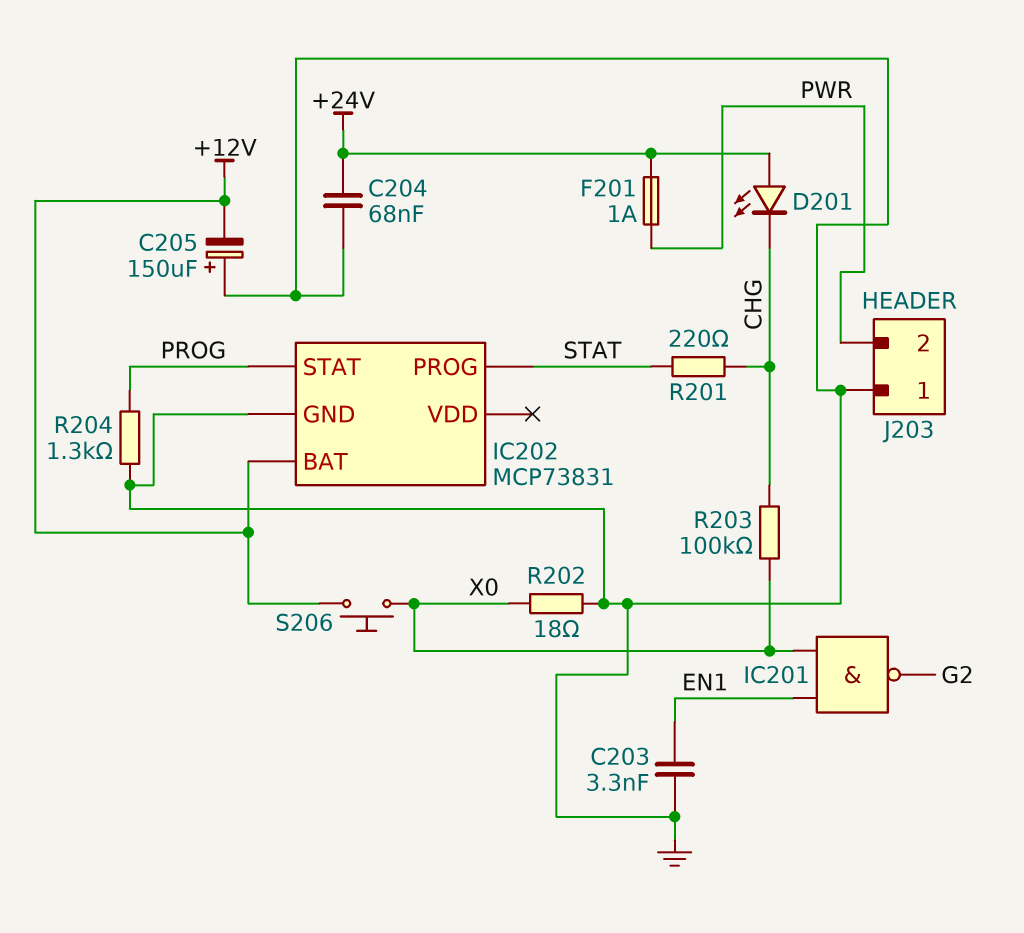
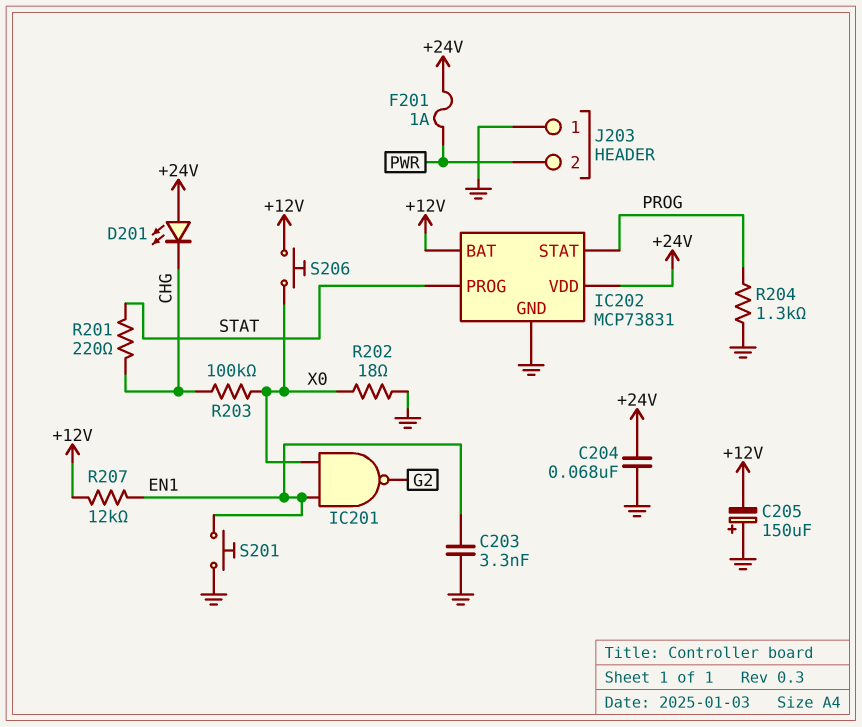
IC202 pin VDD: none -> +24V
R207: none -> 12k (+12V, EN1)
S201: none -> button (EN1, GND)

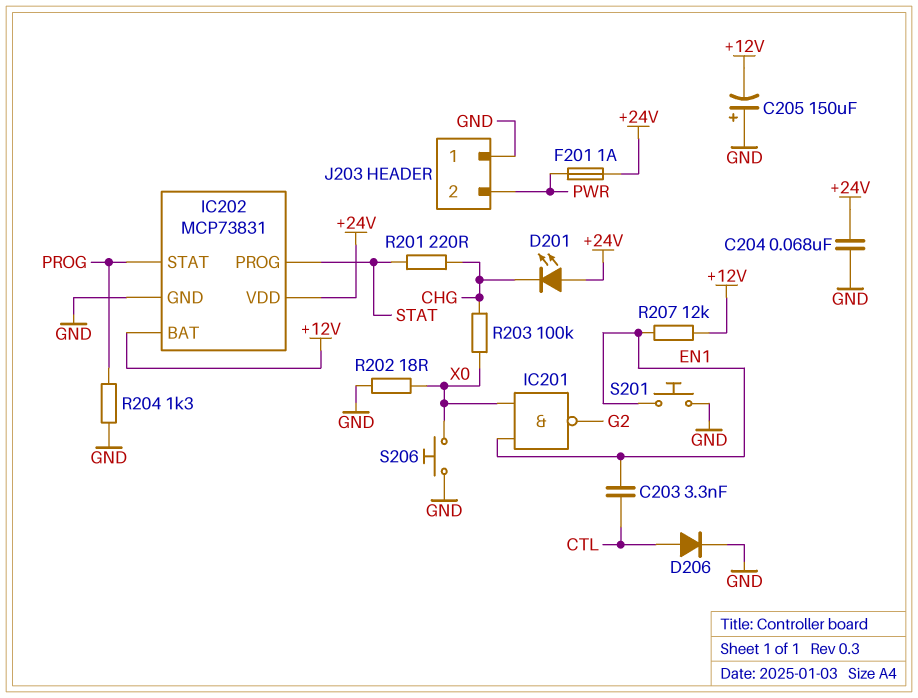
C203: 3.3nF (EN1, GND) -> 3.3nF (CTL, EN1)
D206: none -> diode (A CTL, K GND)
S206: button (+12V, X0) -> button (GND, X0)

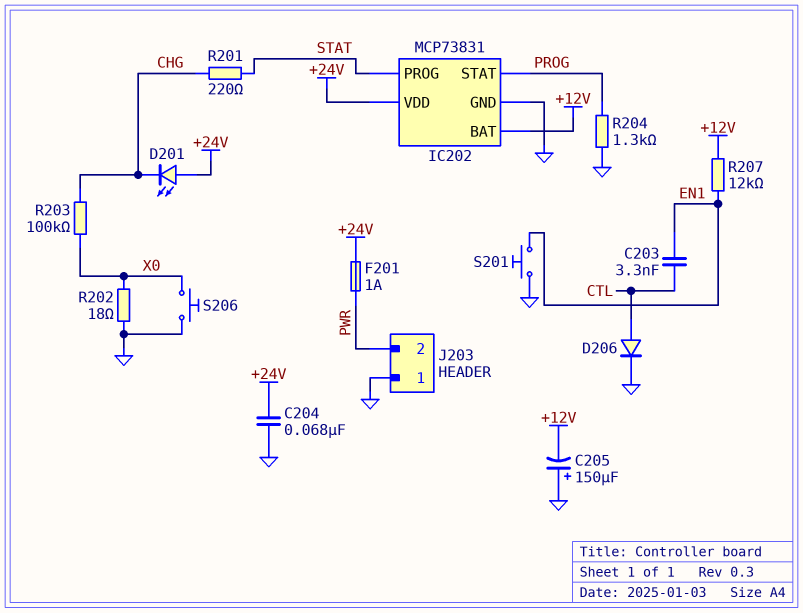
IC201: NAND (in EN1, in X0, out G2) -> none

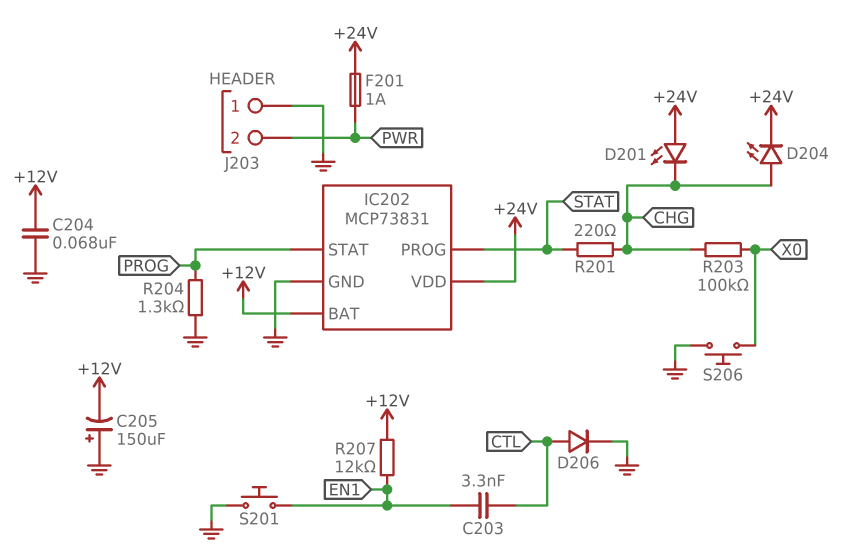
C204: 68nF (+24V, GND) -> 68nF (+12V, GND)
D204: none -> LED (A CHG, K +24V)
R202: 18 (GND, X0) -> none

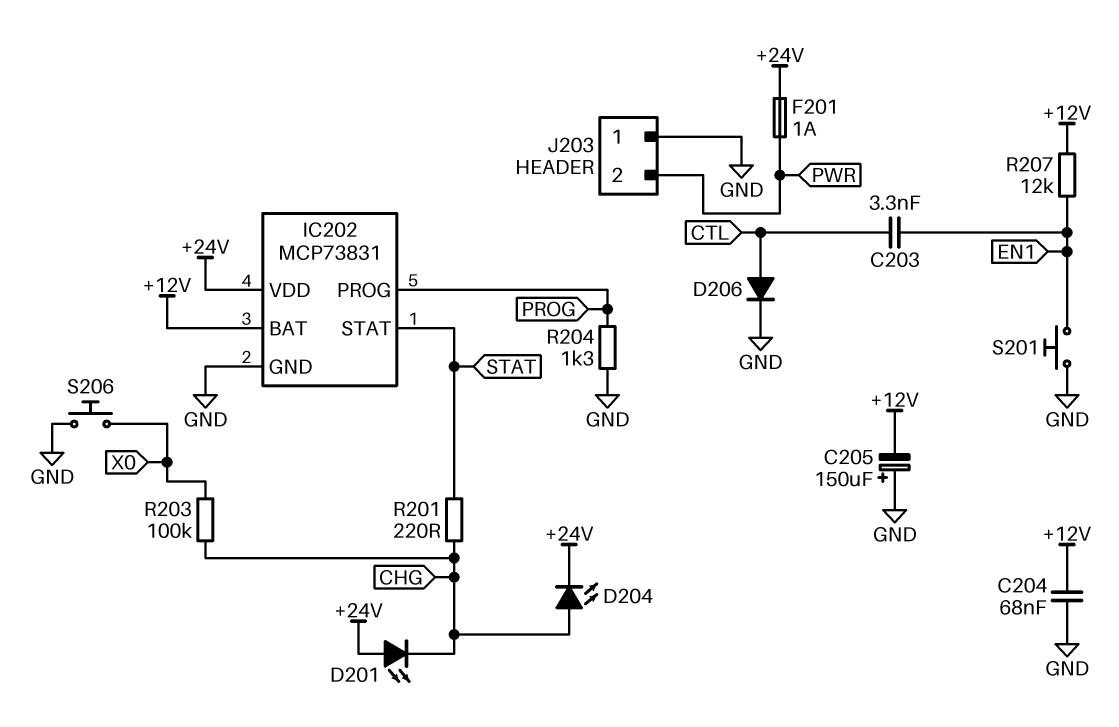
IC202 pin PROG: STAT -> PROG
IC202 pin STAT: PROG -> STAT

